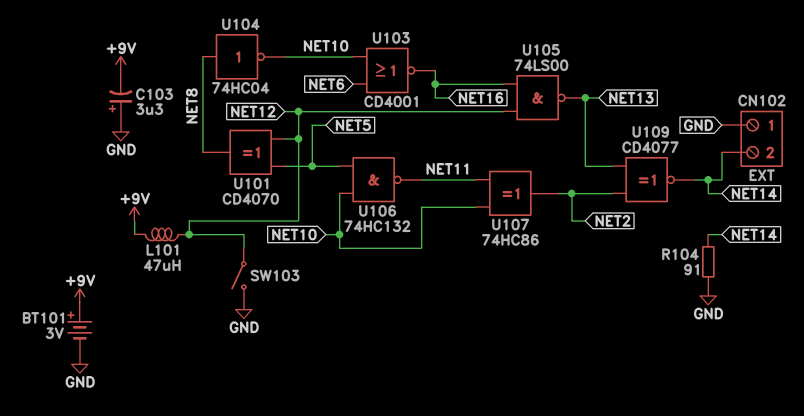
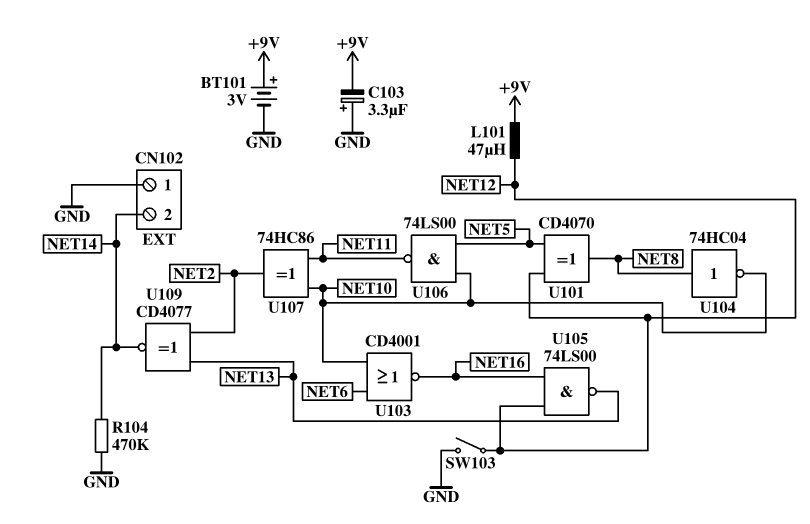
R104: 91 (GND, NET14) -> 470k (GND, NET14)
U106: NAND 74HC132 (in NET5, in NET10, out NET11) -> NAND 74LS00 (in NET5, in NET10, out NET11)

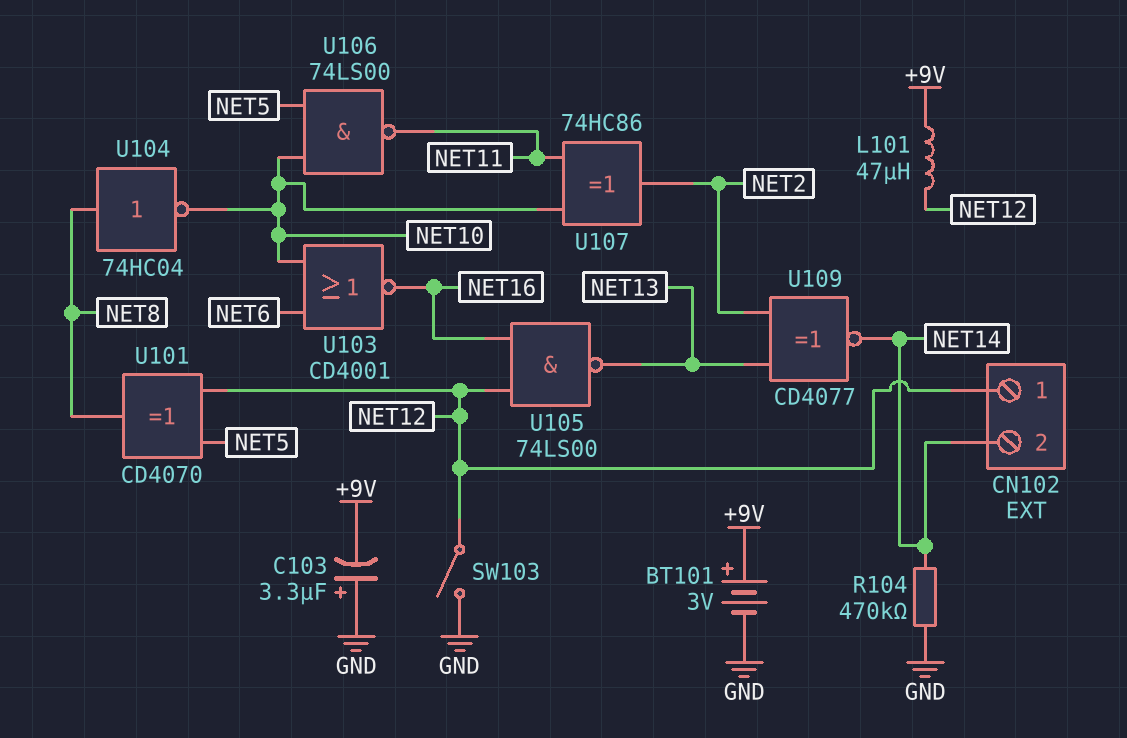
CN102 pin 1: GND -> NET12

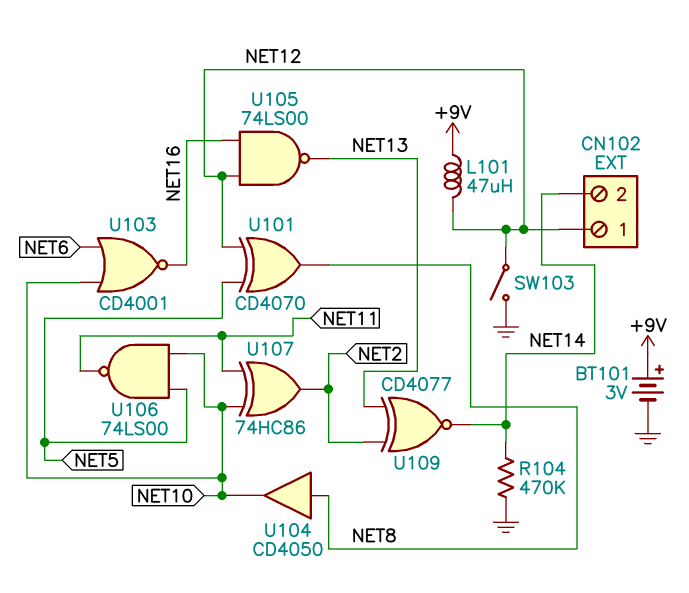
C103: 3.3uF (plus GND, minus +9V) -> none
U104: NOT 74HC04 (in NET8, out NET10) -> buffer CD4050 (in NET8, out NET10)

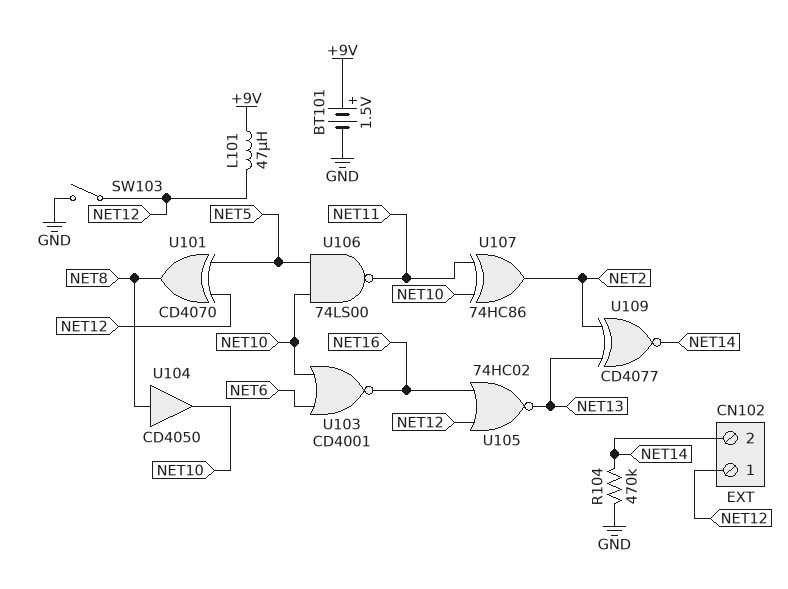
BT101: 3V (plus +9V, minus GND) -> 1.5V (plus +9V, minus GND)
U105: NAND 74LS00 (in NET12, in NET16, out NET13) -> NOR 74HC02 (in NET12, in NET16, out NET13)

